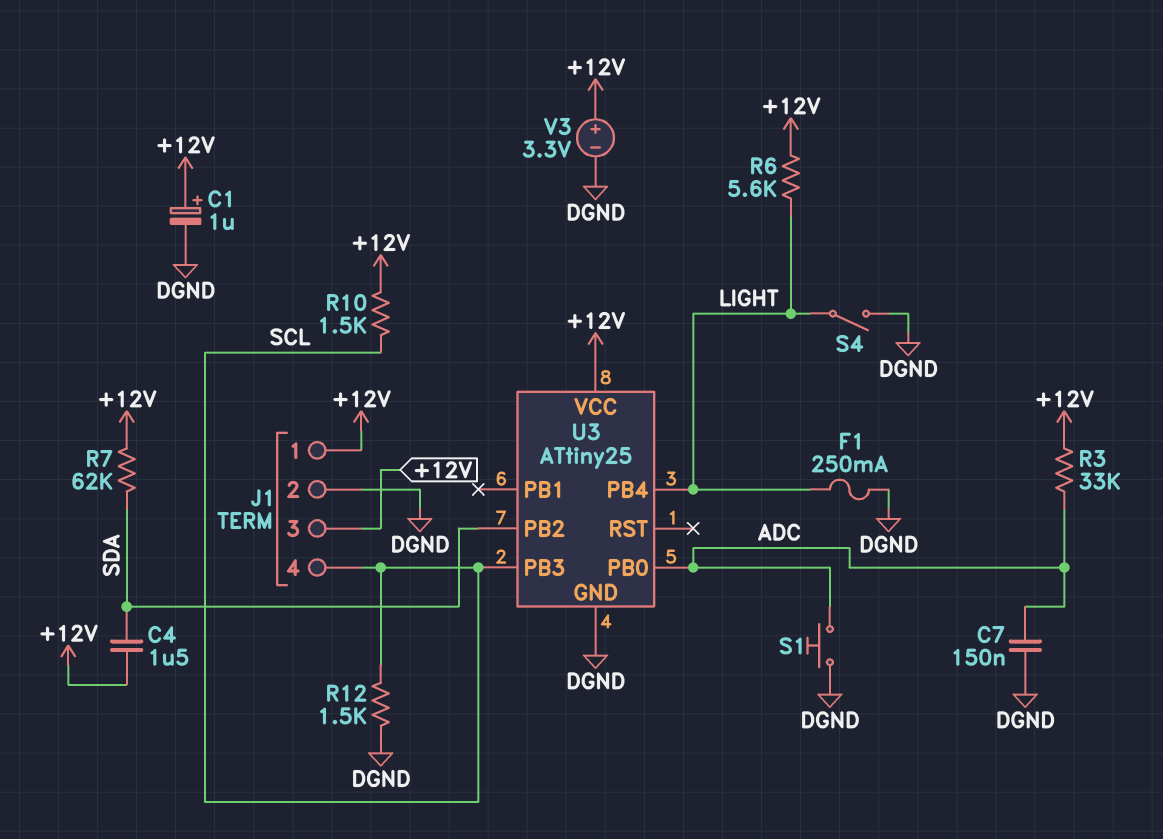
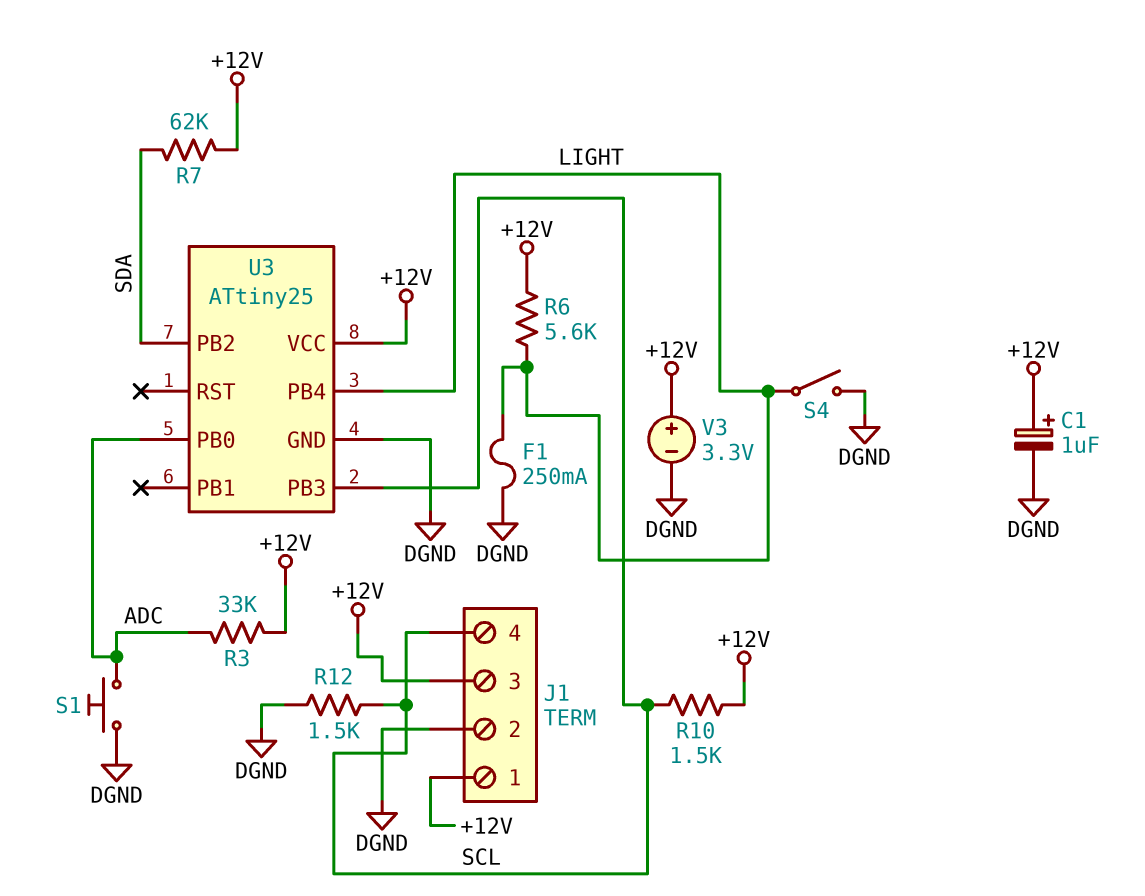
C4: 1.5uF (+12V, SDA) -> none
C7: 150nF (ADC, DGND) -> none

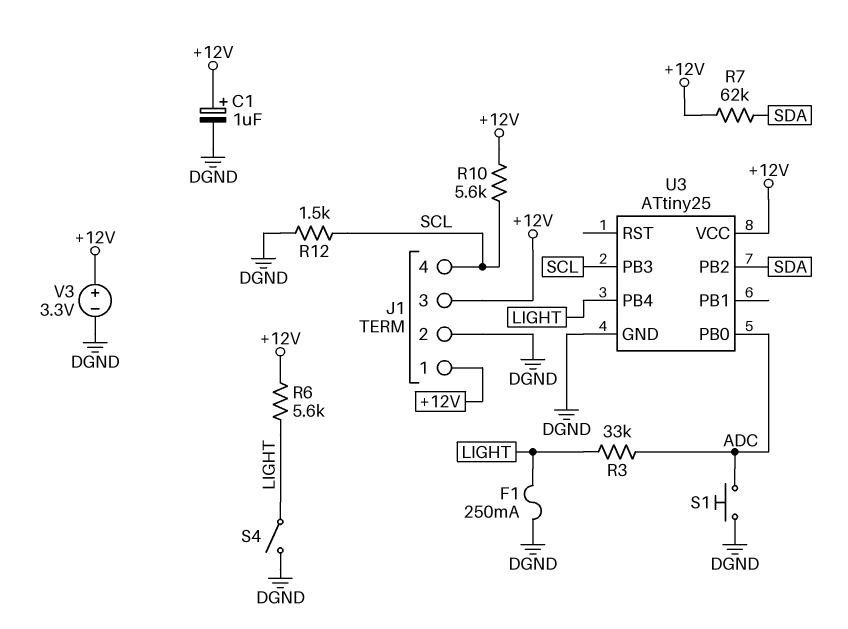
R3: 33k (+12V, ADC) -> 33k (ADC, LIGHT)
R10: 1.5k (+12V, SCL) -> 5.6k (+12V, SCL)

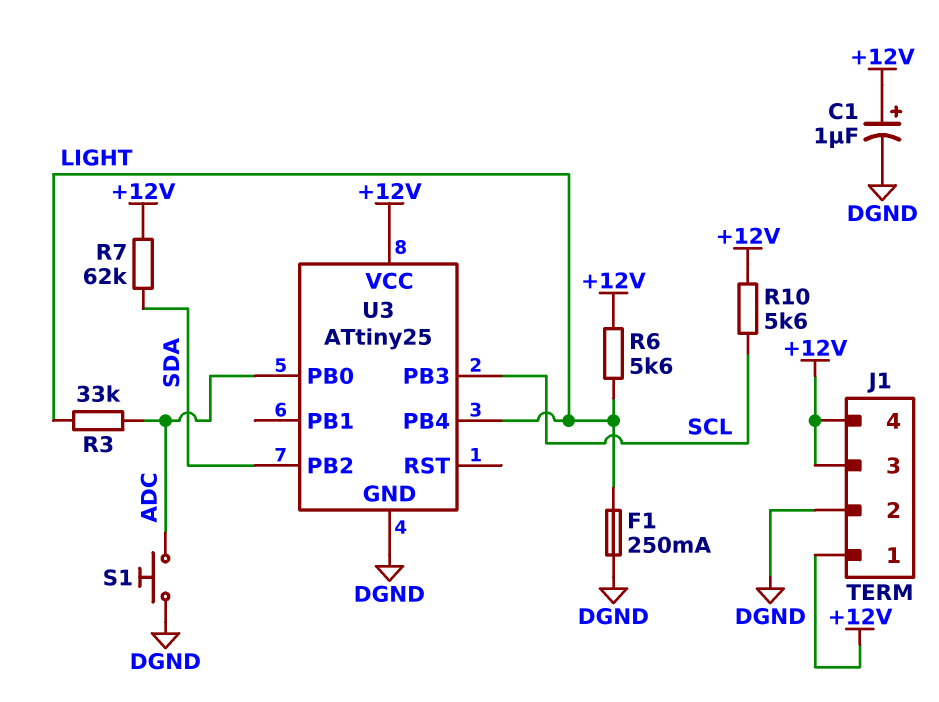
J1 pin 4: SCL -> +12V
R12: 1.5k (DGND, SCL) -> none
S4: switch (DGND, LIGHT) -> none
V3: 3.3V (plus +12V, minus DGND) -> none

